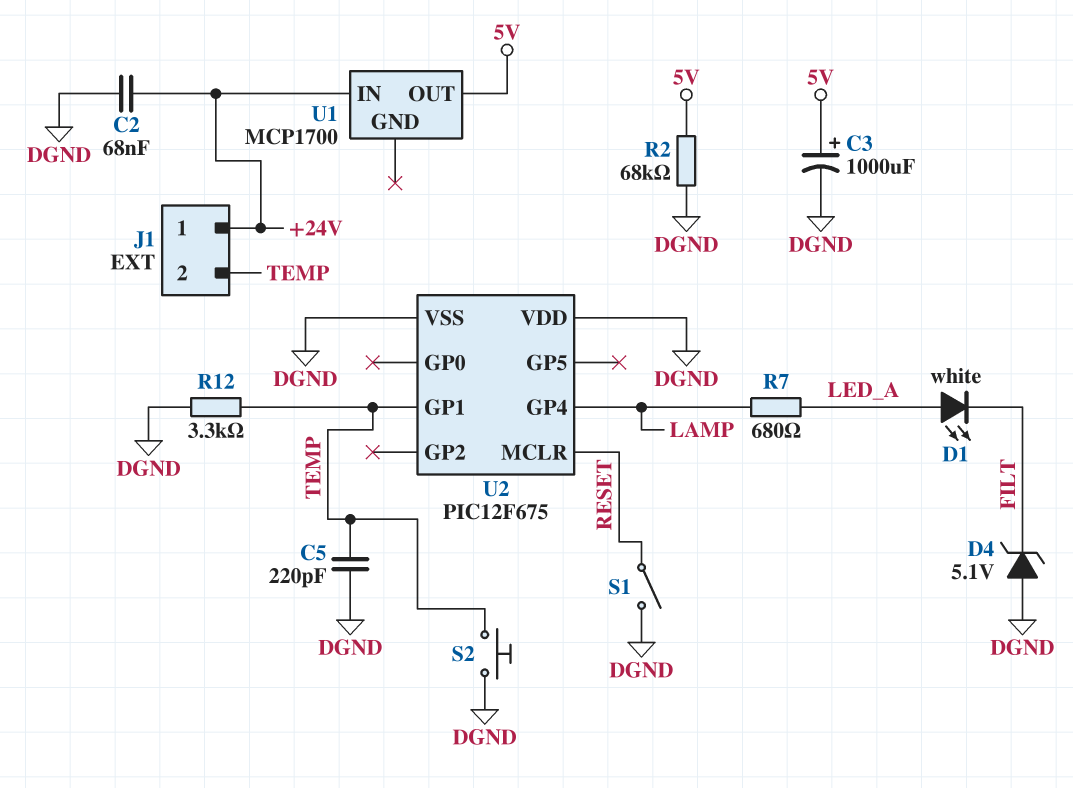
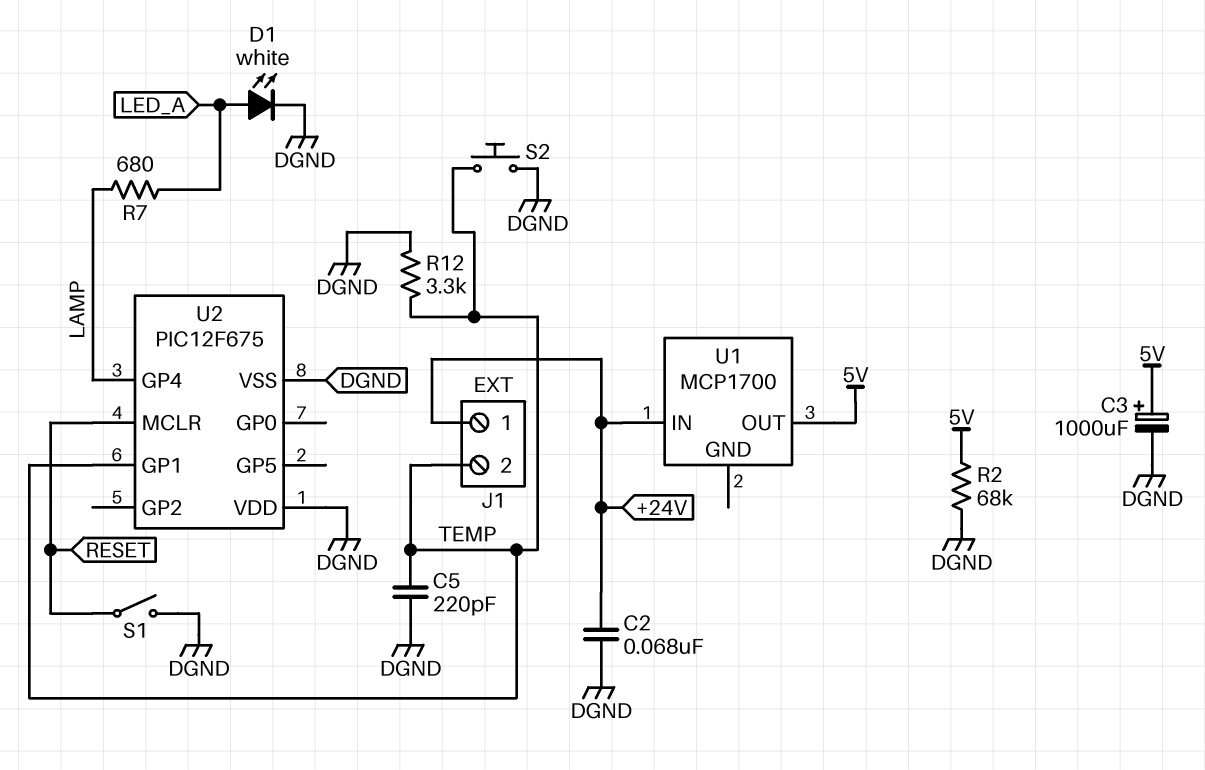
D1: LED white (A LED_A, K FILT) -> LED white (A LED_A, K DGND)
D4: zener 5.1V (A DGND, K FILT) -> none

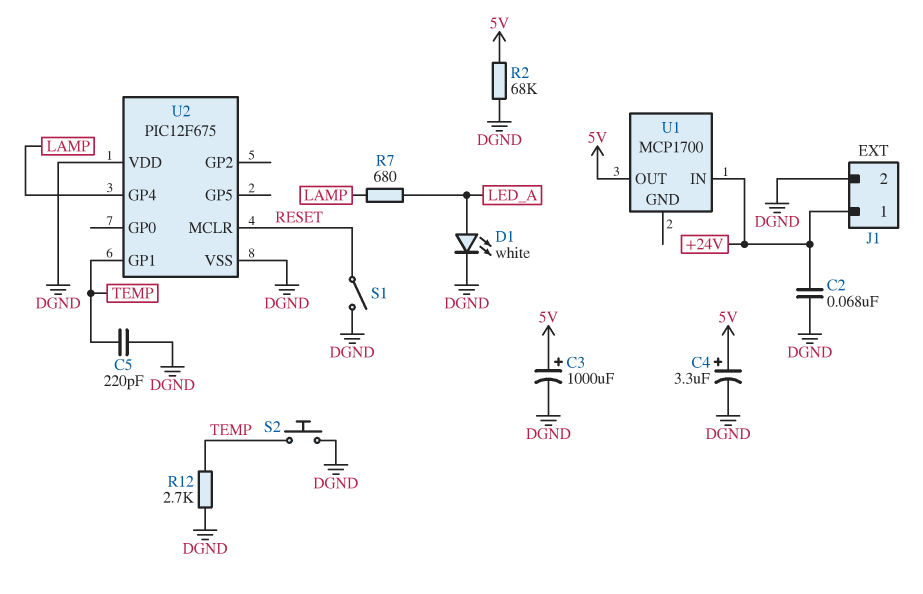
C4: none -> 3.3uF (plus 5V, minus DGND)
J1 pin 2: TEMP -> DGND
R12: 3.3k (DGND, TEMP) -> 2.7k (DGND, TEMP)

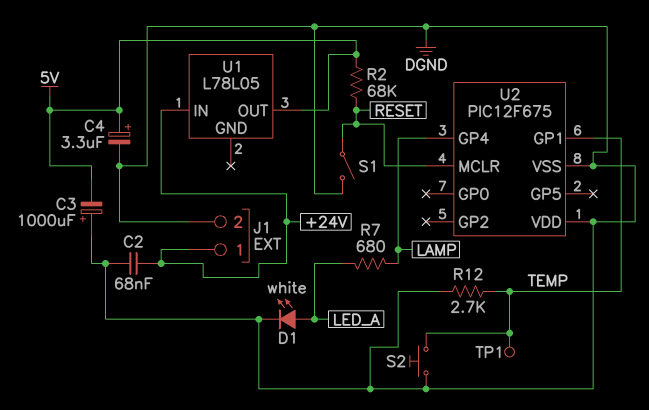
C3: 1000uF (plus 5V, minus DGND) -> 1000uF (plus DGND, minus 5V)
C5: 220pF (DGND, TEMP) -> none
R2: 68k (5V, DGND) -> 68k (5V, RESET)
TP1: none -> test point (TEMP)
U1: MCP1700 -> L78L05

